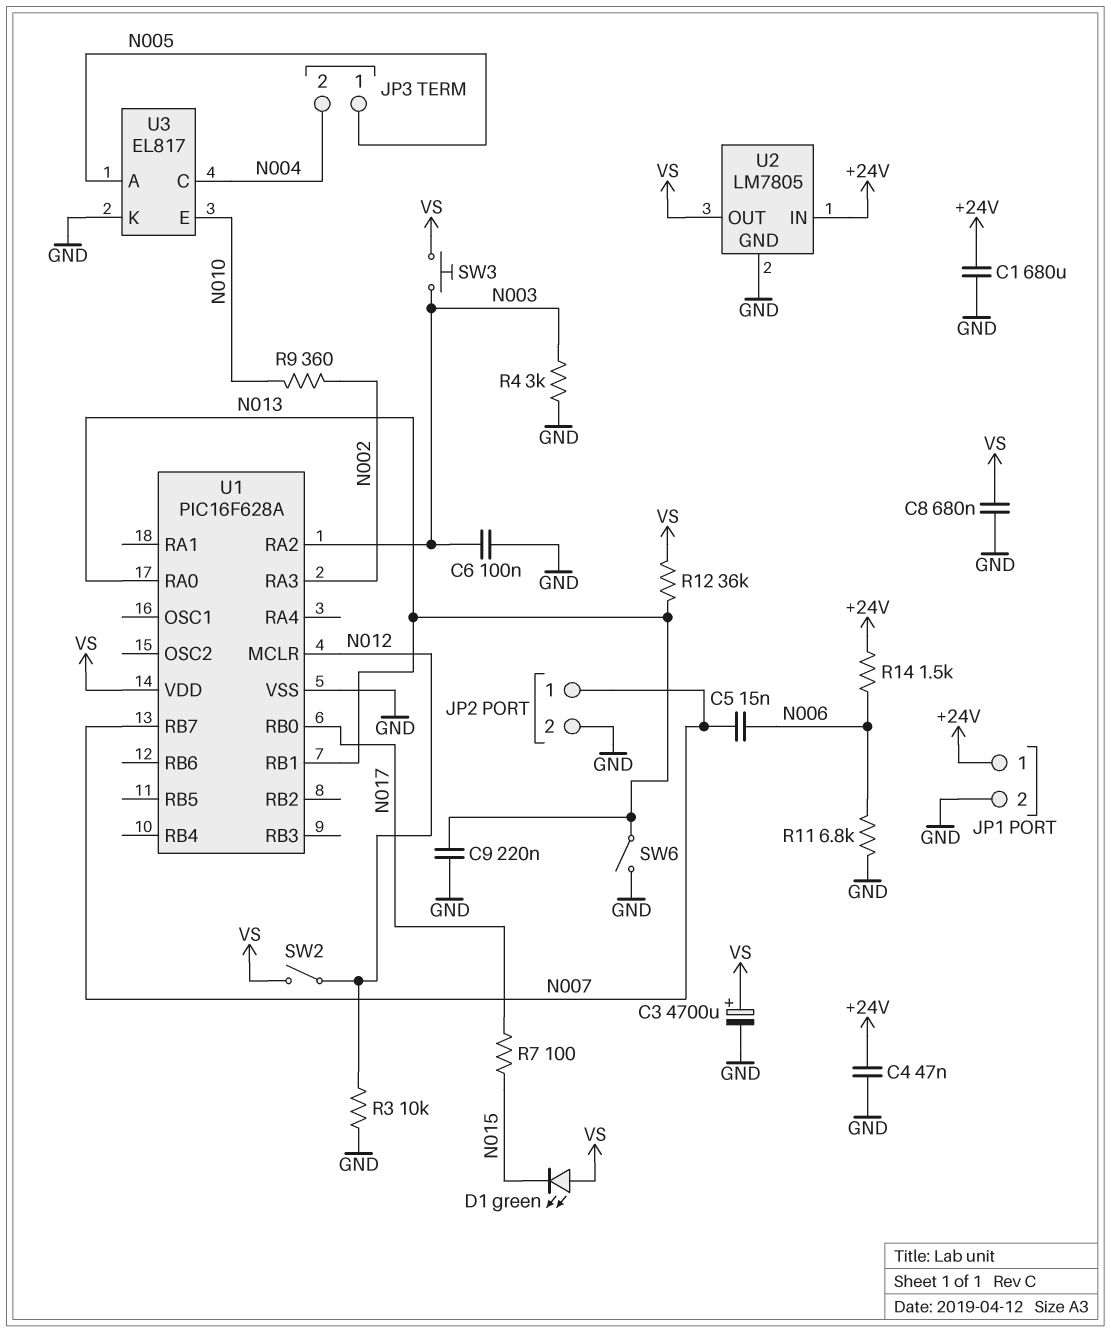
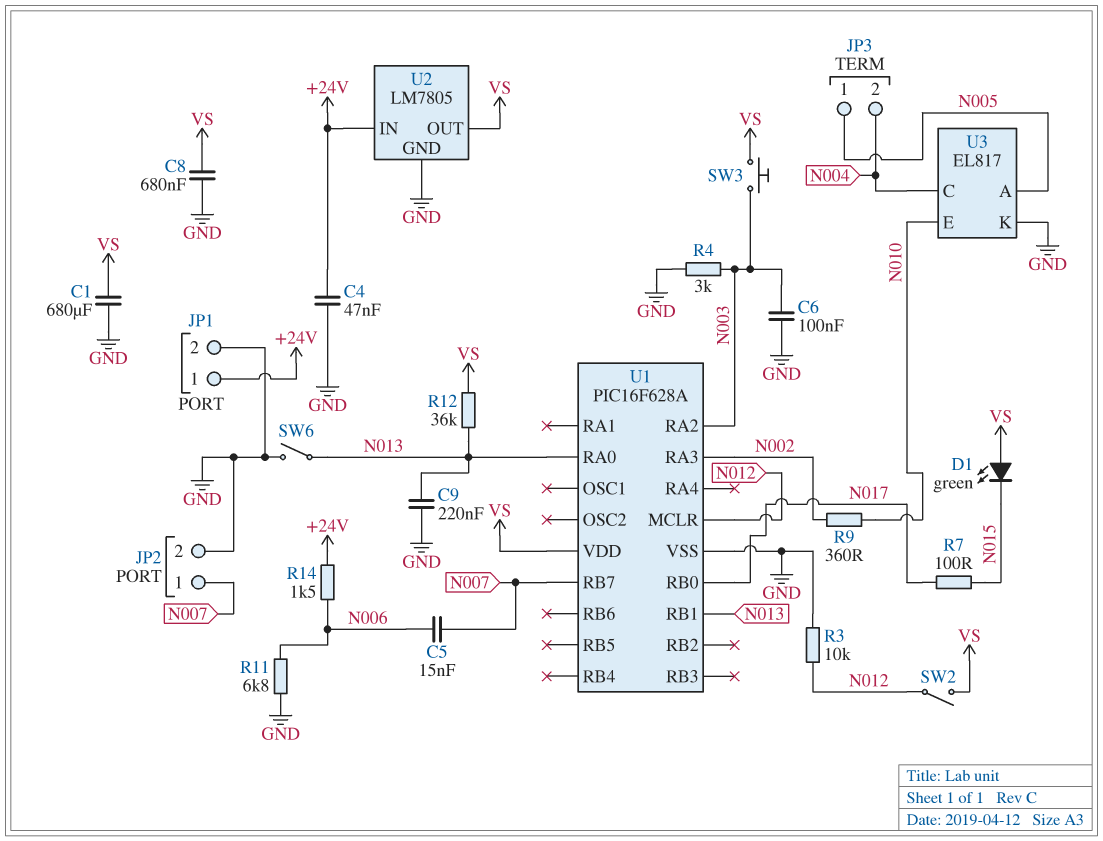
C1: 680uF (+24V, GND) -> 680uF (GND, VS)
C3: 4700uF (plus VS, minus GND) -> none

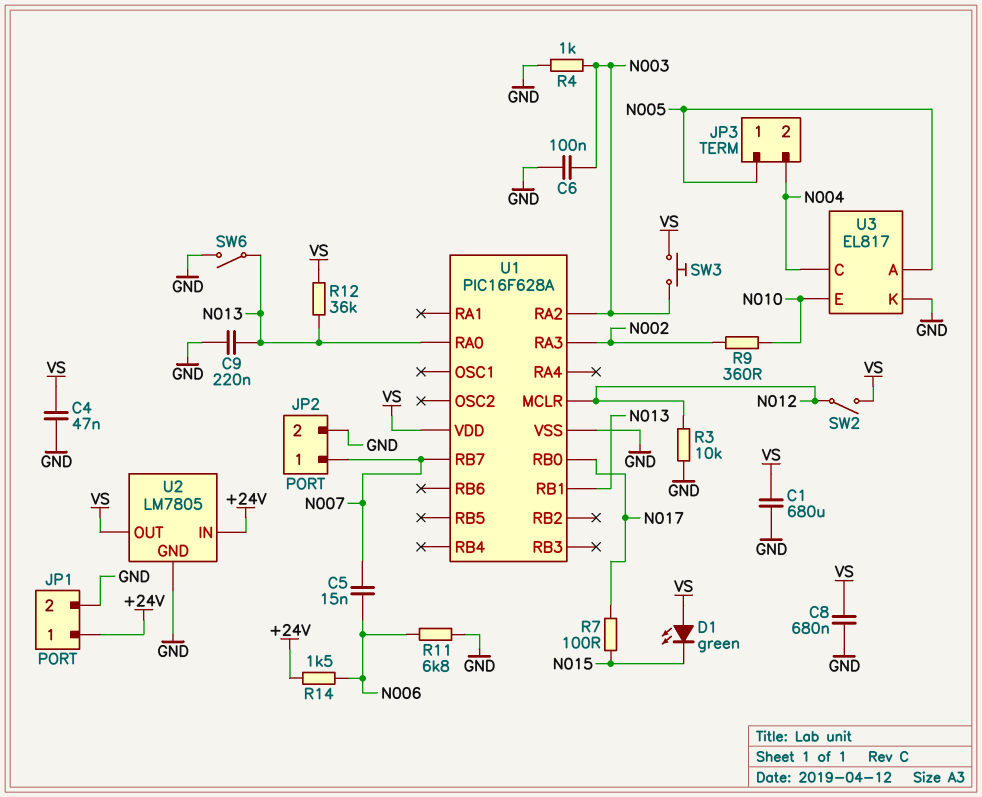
C4: 47nF (+24V, GND) -> 47nF (GND, VS)
R4: 3k (GND, N003) -> 1k (GND, N003)

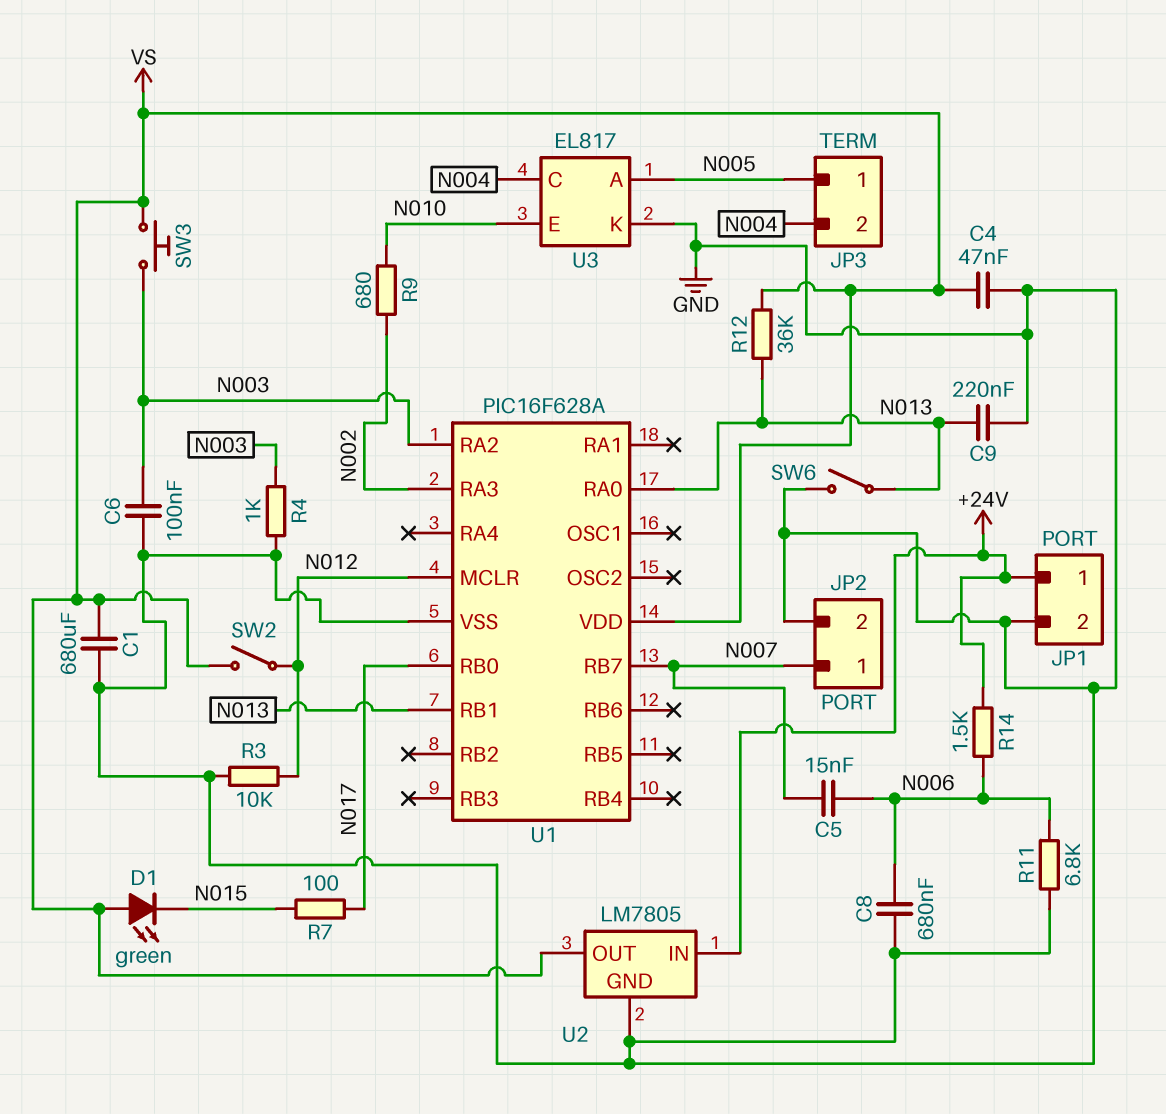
C8: 680nF (GND, VS) -> 680nF (GND, N006)
R9: 360 (N002, N010) -> 680 (N002, N010)

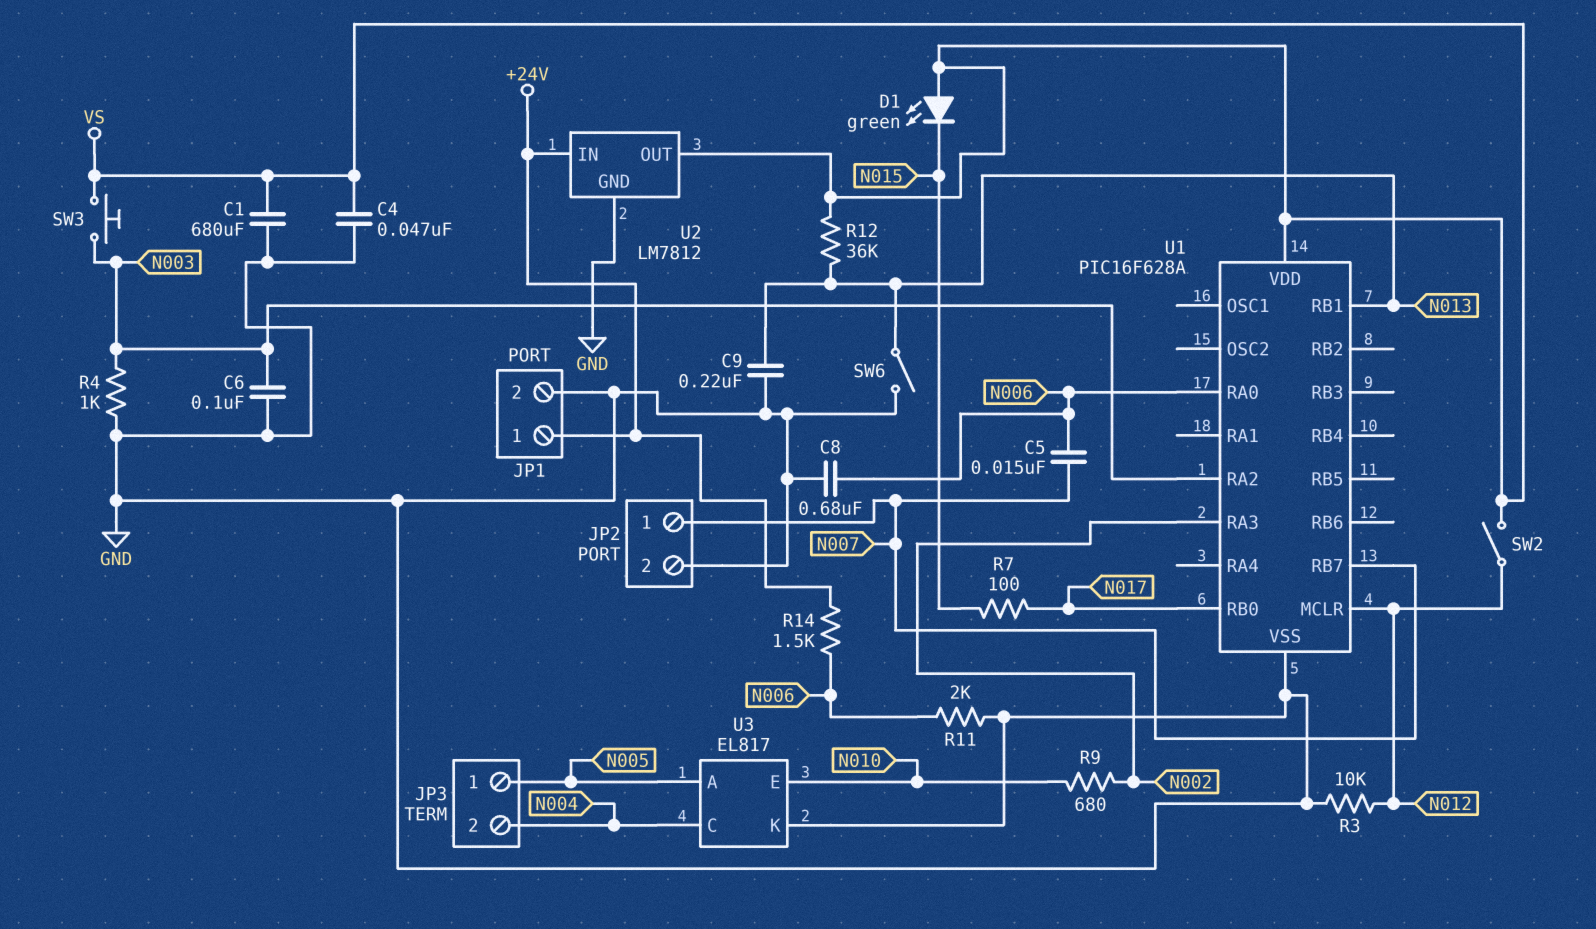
R11: 6.8k (GND, N006) -> 2k (GND, N006)
U1 pin RA0: N013 -> N006
U2: LM7805 -> LM7812

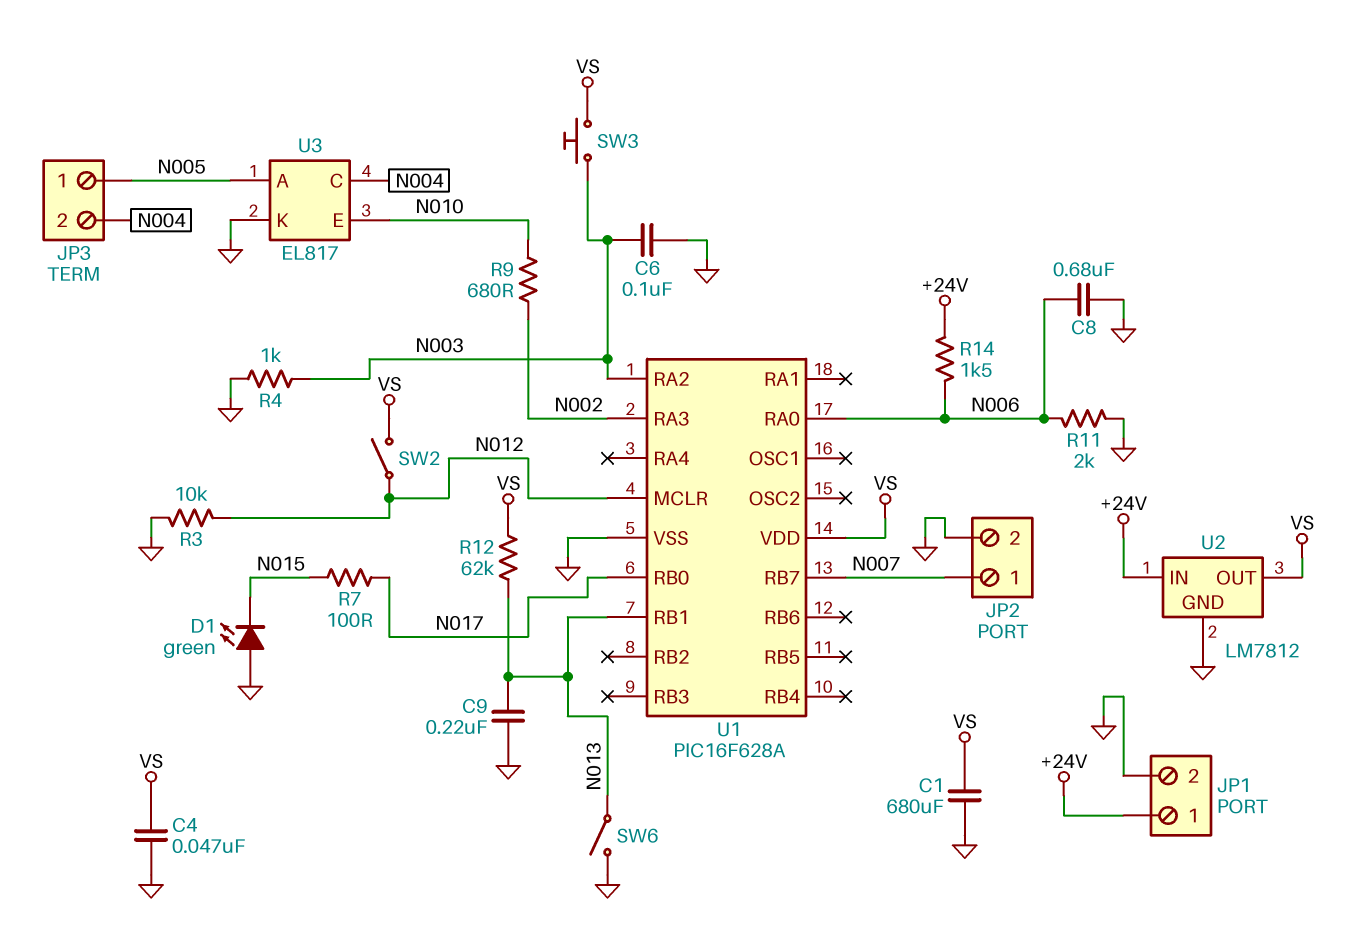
C5: 15nF (N006, N007) -> none
D1: LED green (A VS, K N015) -> LED green (A GND, K N015)
R12: 36k (N013, VS) -> 62k (N013, VS)

